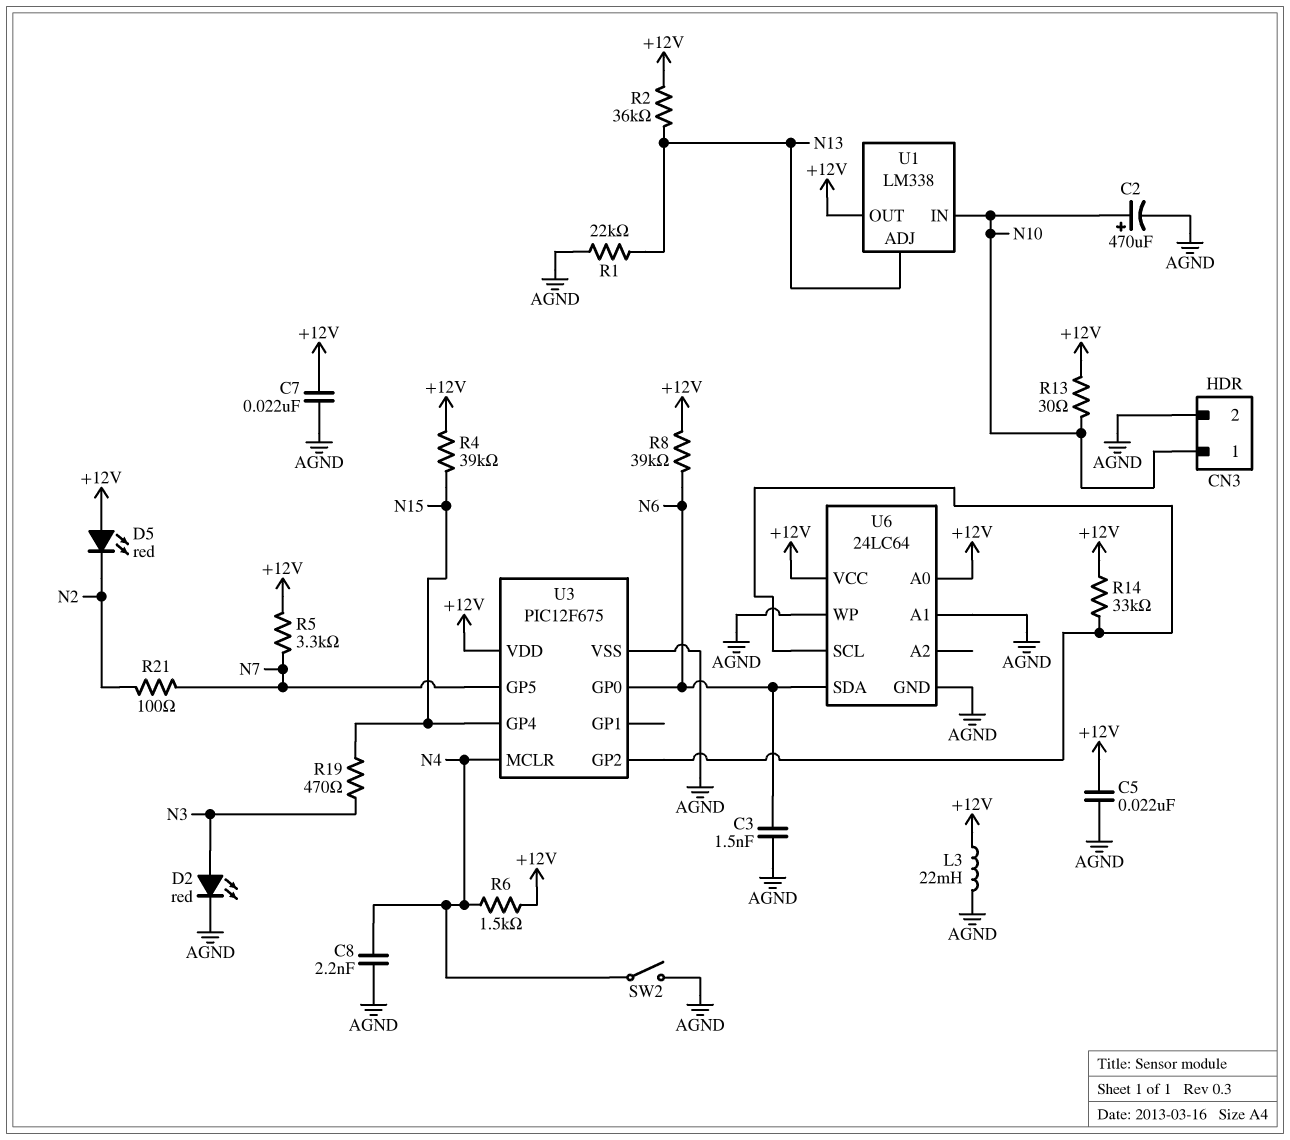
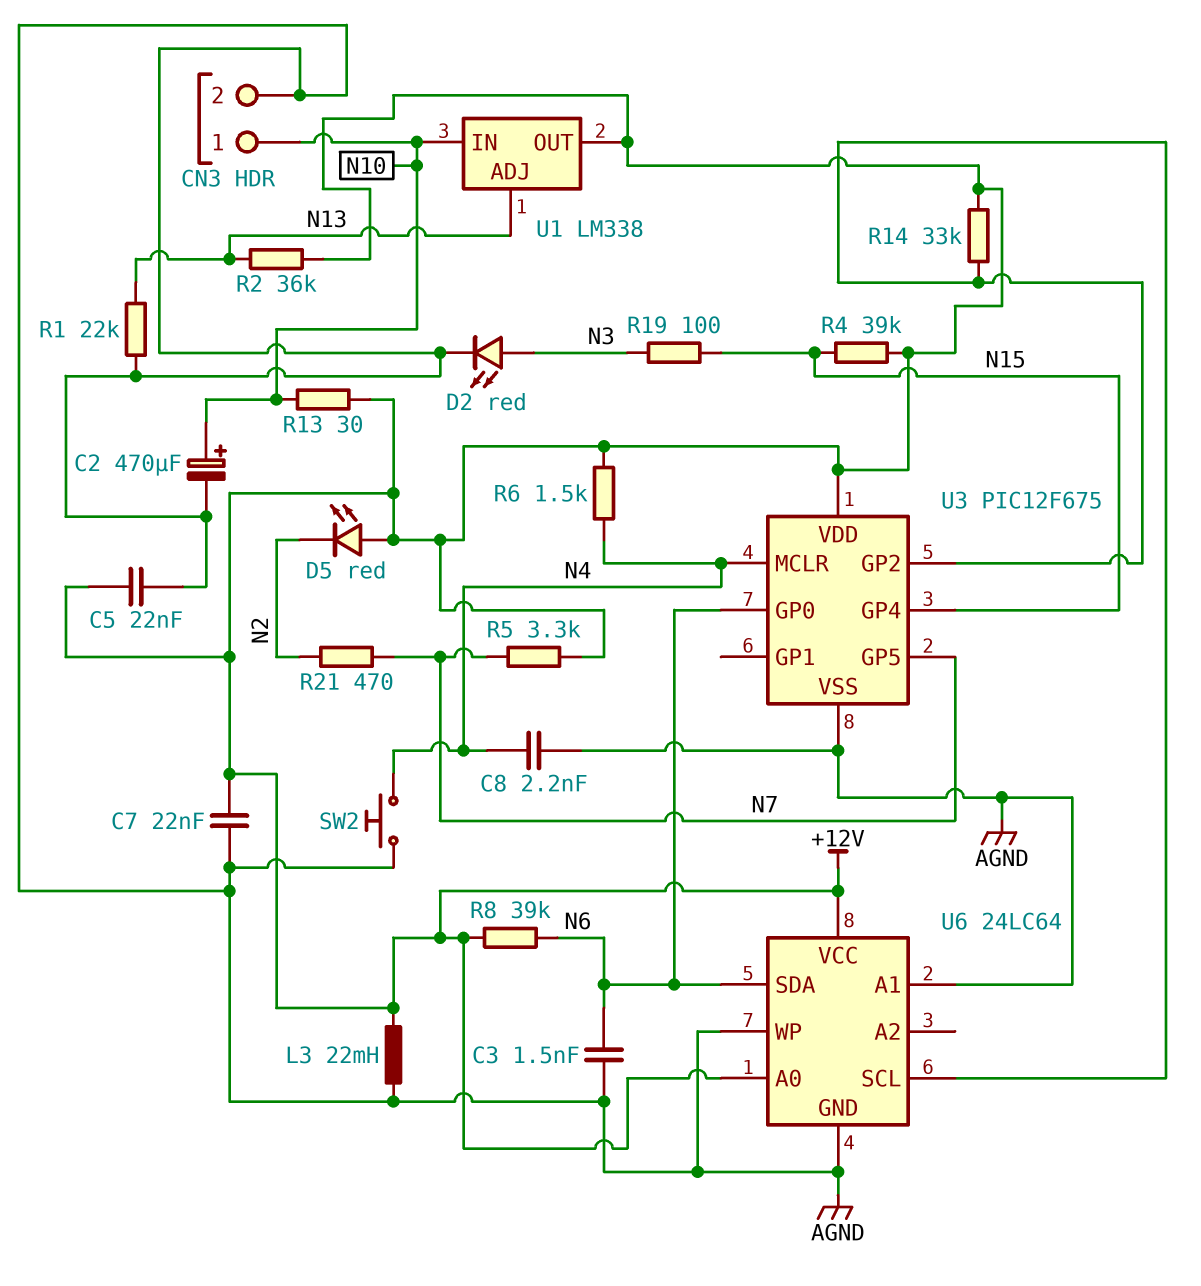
R19: 470 (N3, N15) -> 100 (N3, N15)
R21: 100 (N2, N7) -> 470 (N2, N7)
SW2: switch (AGND, N4) -> button (AGND, N4)

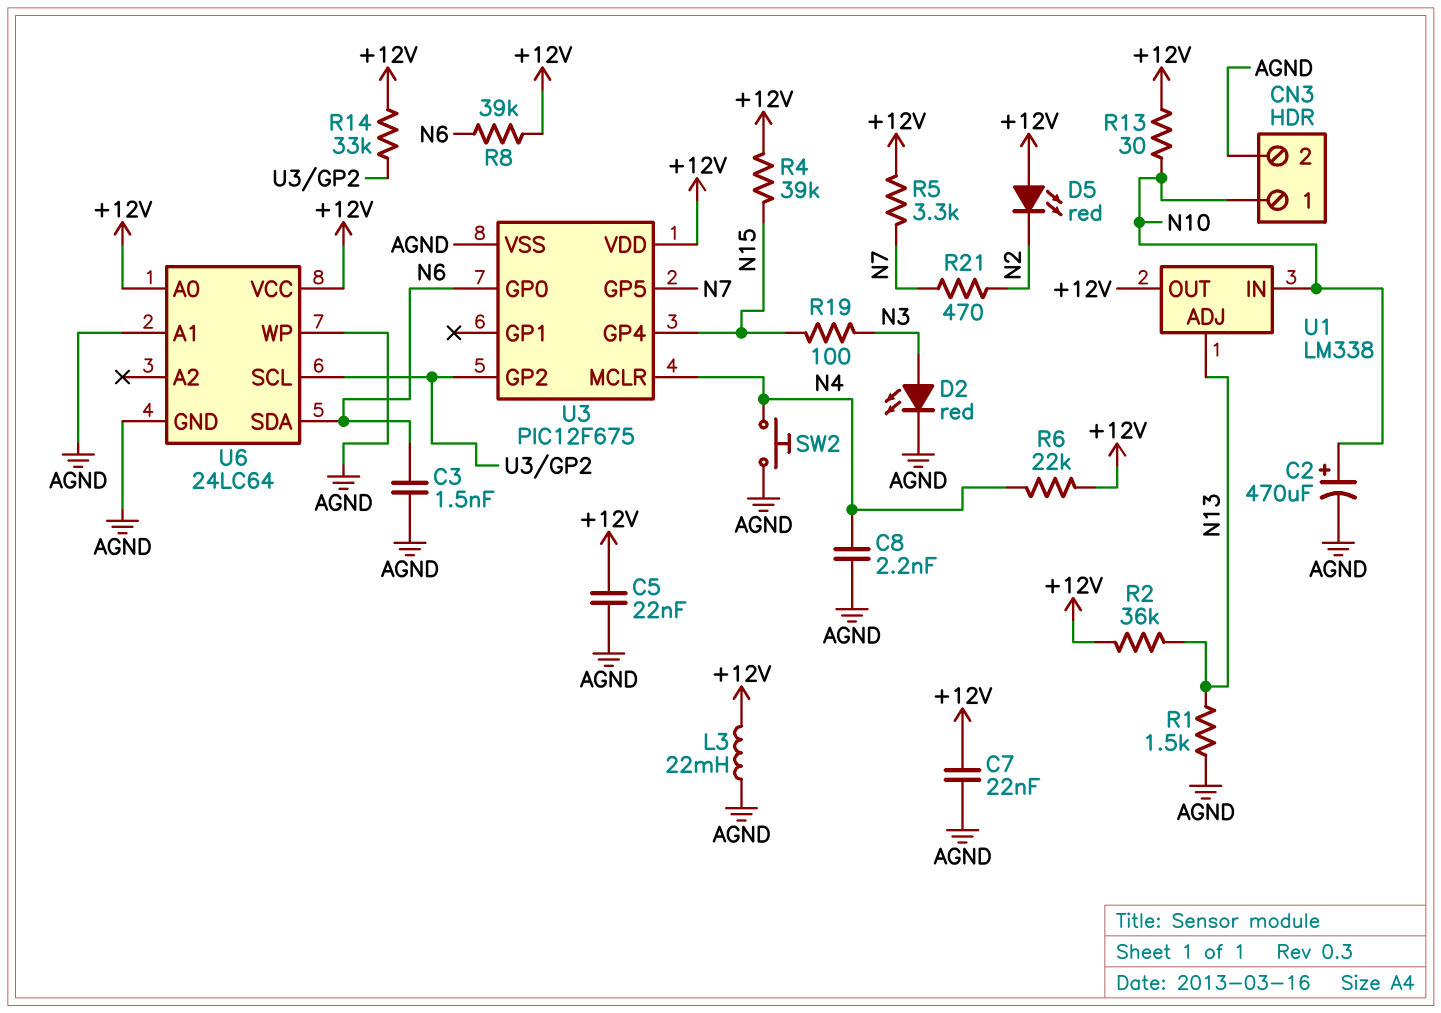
R1: 22k (AGND, N13) -> 1.5k (AGND, N13)
R6: 1.5k (+12V, N4) -> 22k (+12V, N4)

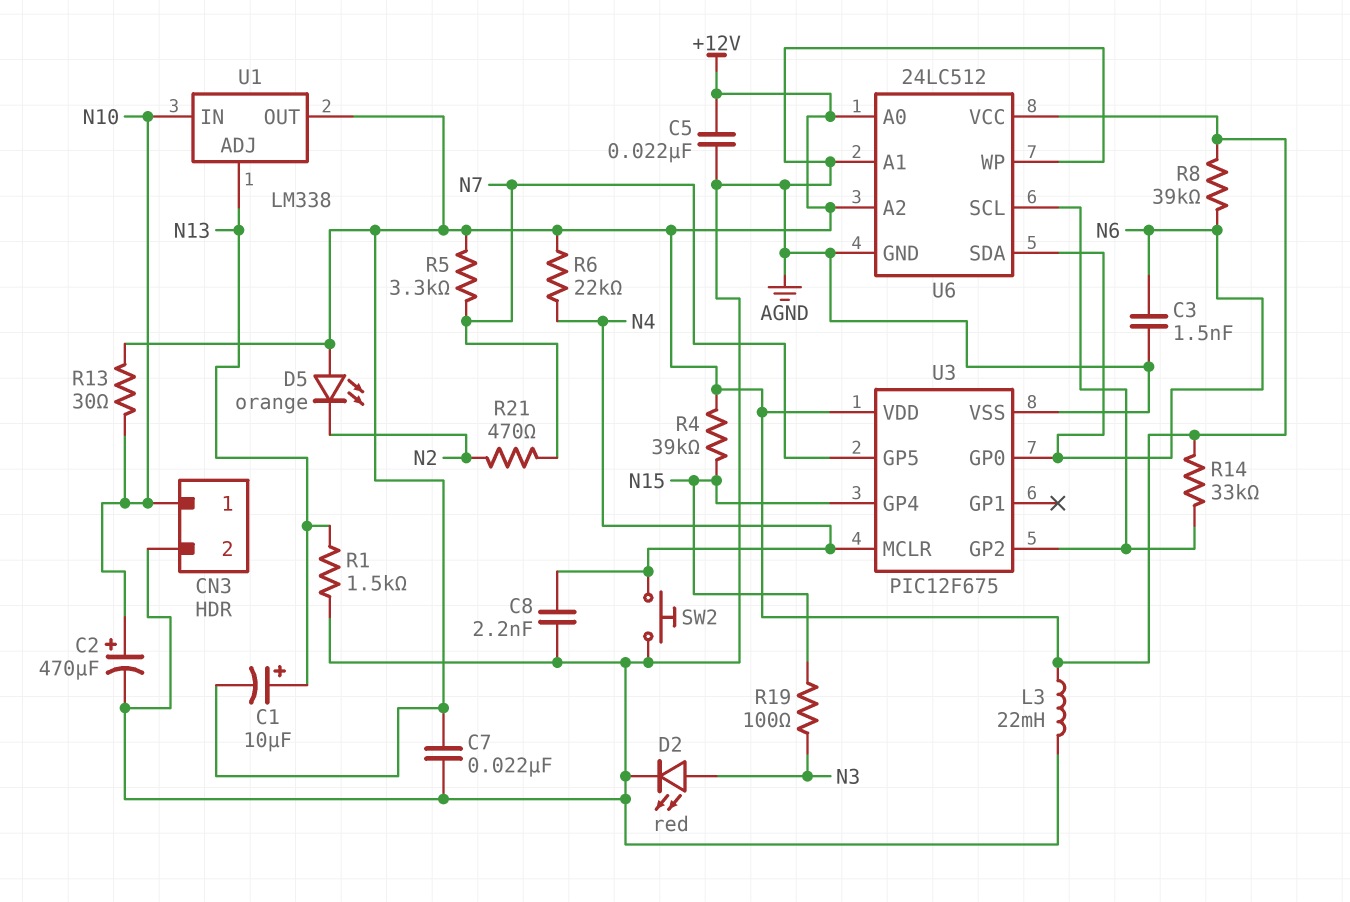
C1: none -> 10uF (plus N13, minus +12V)
D5: LED red (A +12V, K N2) -> LED orange (A +12V, K N2)
R2: 36k (+12V, N13) -> none
U6: 24LC64 -> 24LC512
U6 pin A2: none -> +12V

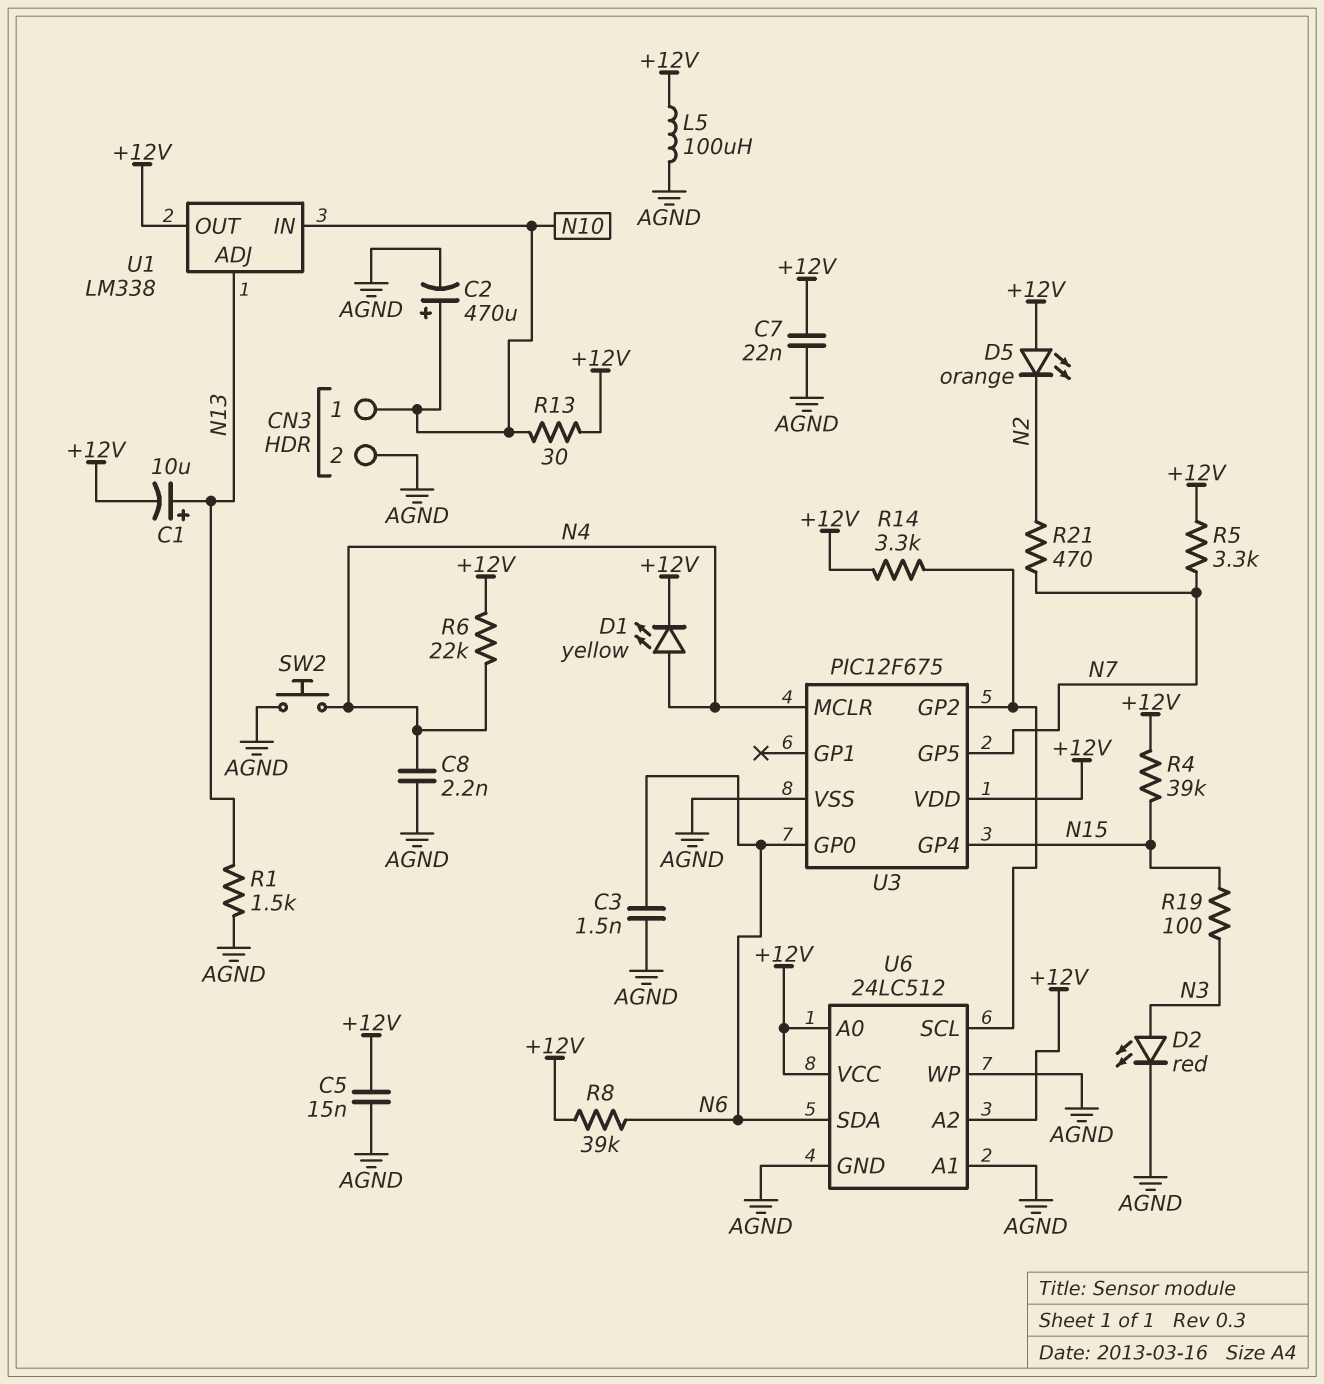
C5: 22nF (+12V, AGND) -> 15nF (+12V, AGND)
D1: none -> LED yellow (A N4, K +12V)
L3: 22mH (+12V, AGND) -> none
L5: none -> 100uH (+12V, AGND)
R14: 33k (+12V, U3/GP2) -> 3.3k (+12V, U3/GP2)

